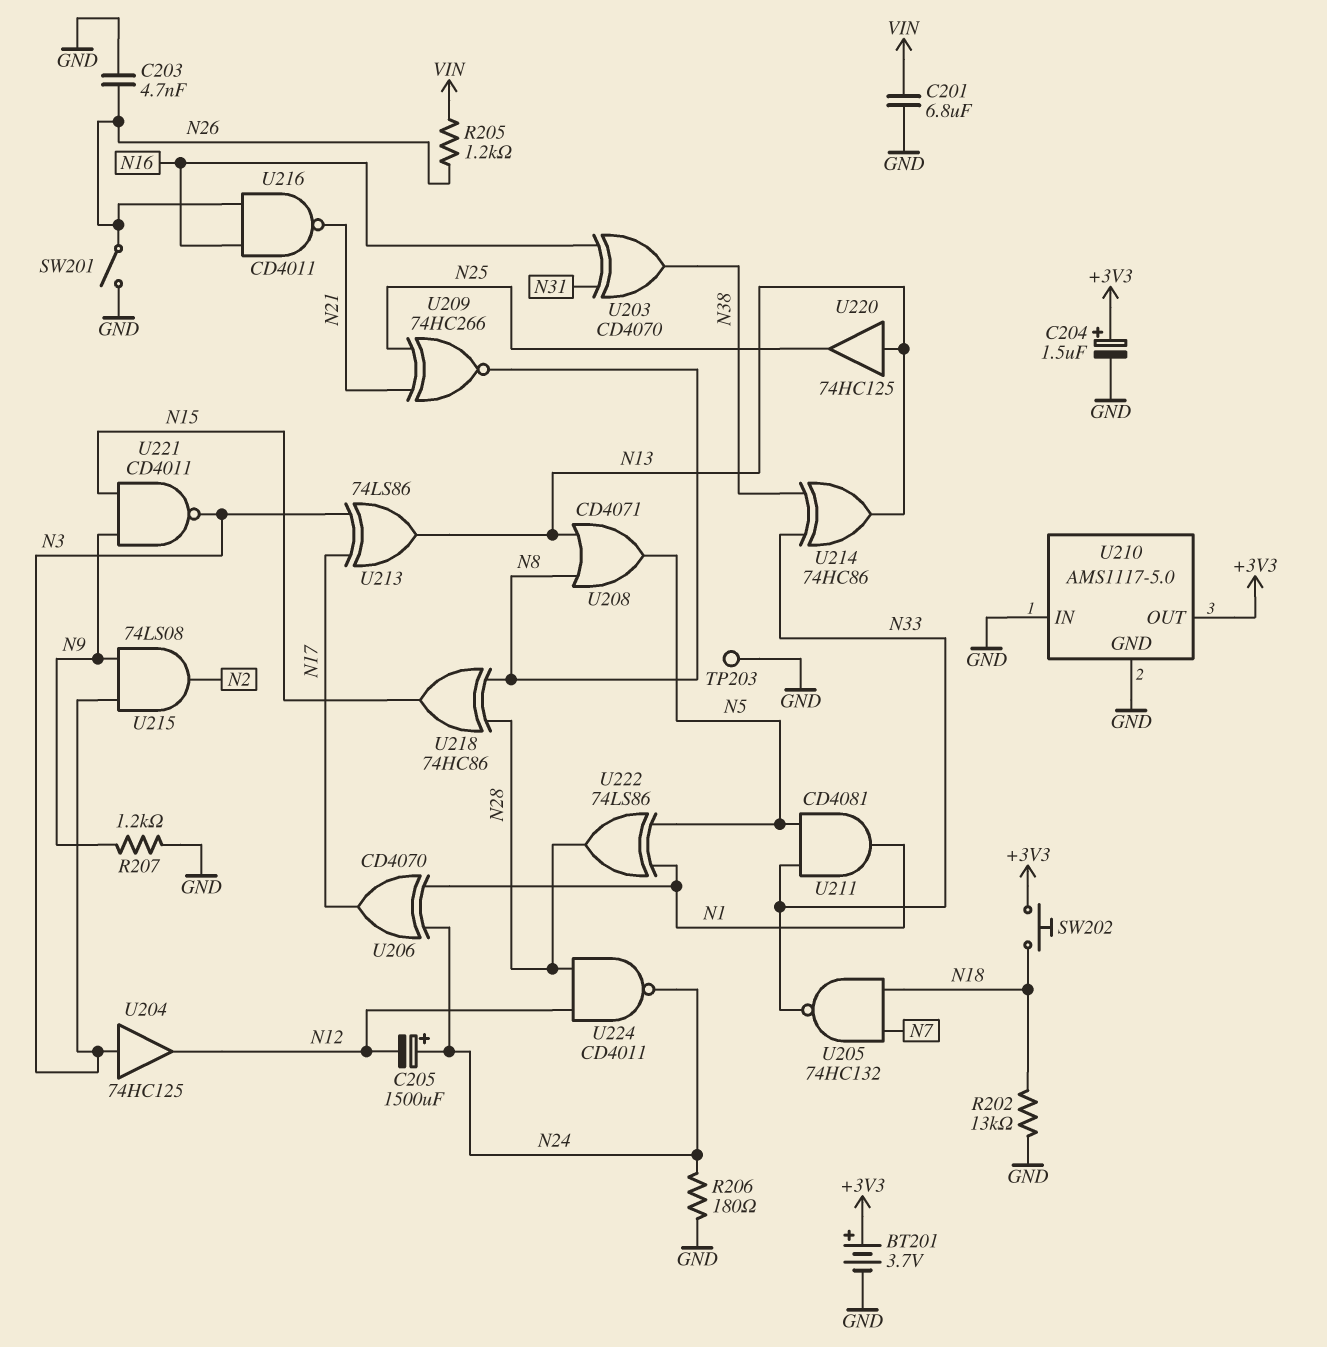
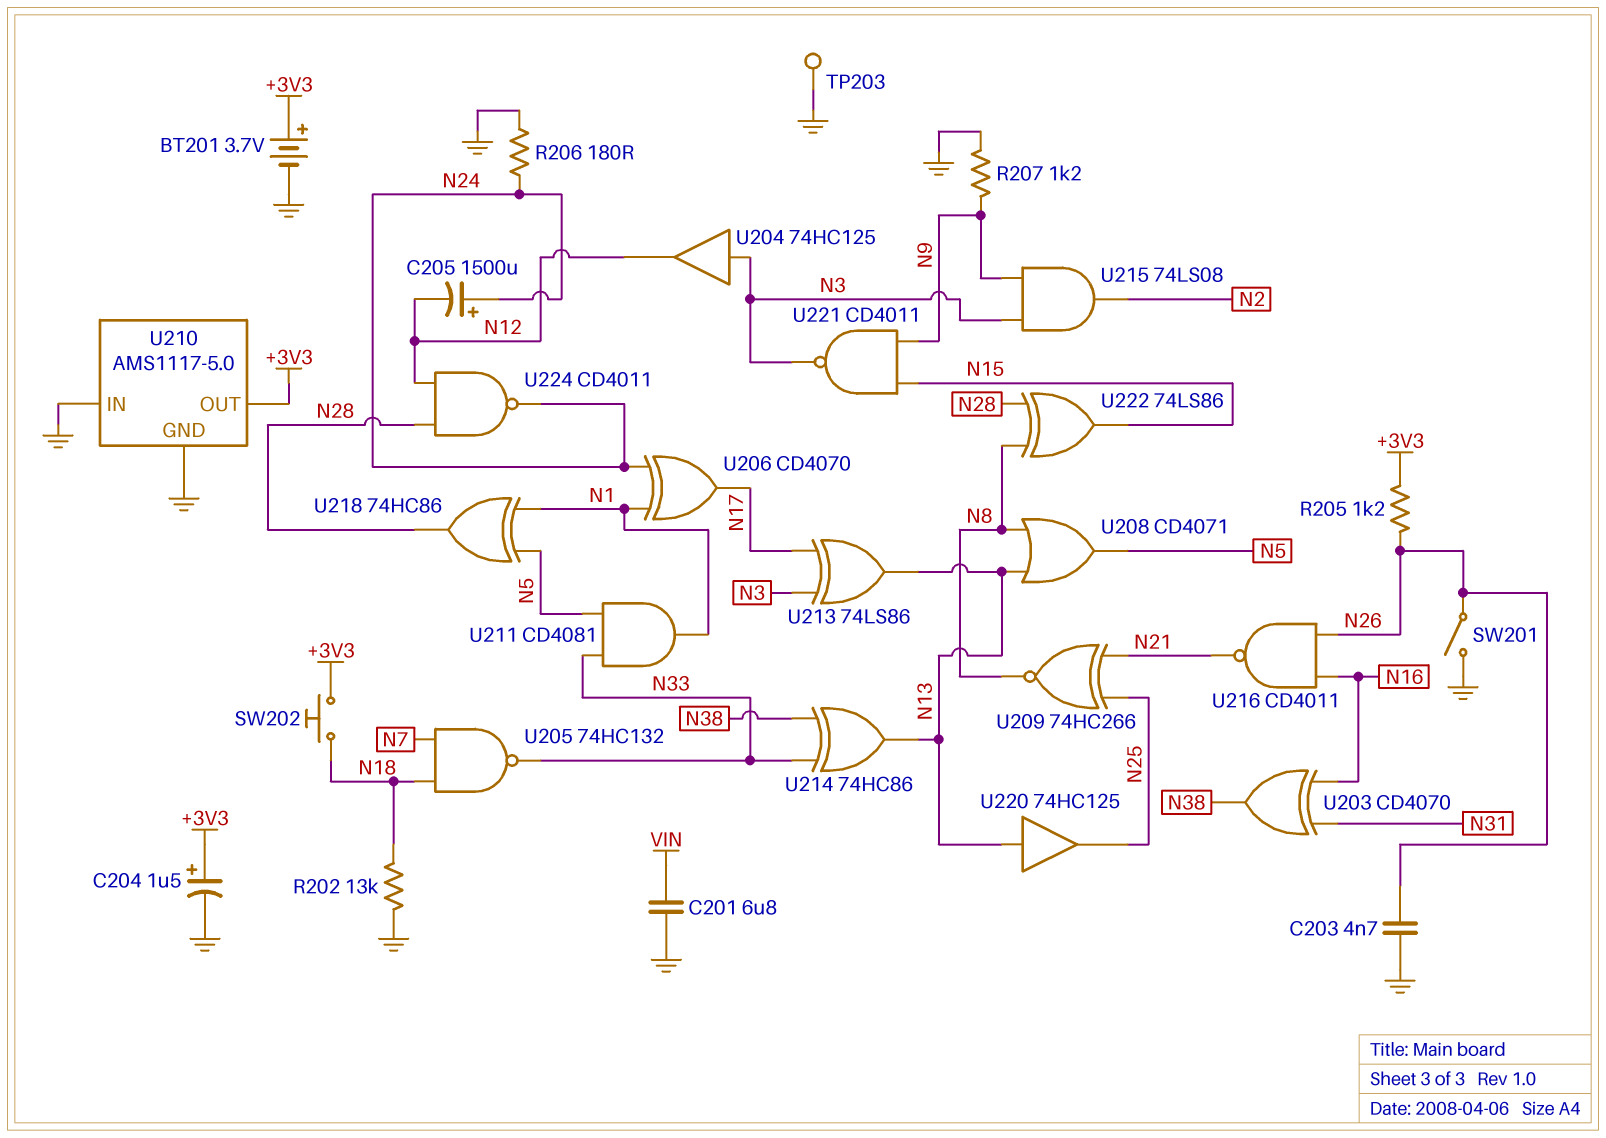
R205: 1.2k (N26, VIN) -> 1.2k (+3V3, N26)
U218: XOR 74HC86 (in N8, in N28, out N15) -> XOR 74HC86 (in N1, in N5, out N28)
U222: XOR 74LS86 (in N1, in N5, out N28) -> XOR 74LS86 (in N8, in N28, out N15)

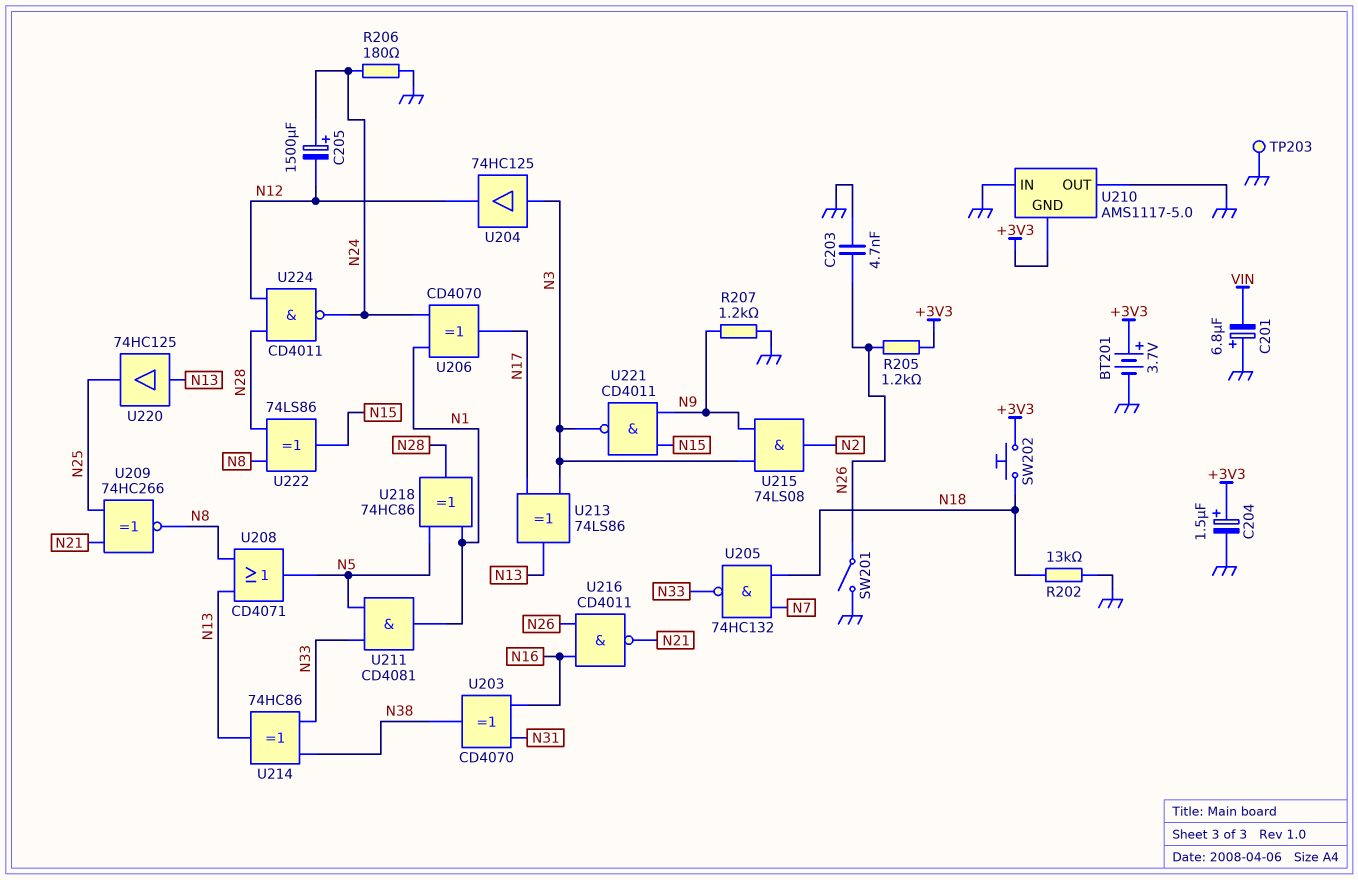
C201: 6.8uF (GND, VIN) -> 6.8uF (plus GND, minus VIN)
U210 pin GND: GND -> +3V3
U210 pin OUT: +3V3 -> GND

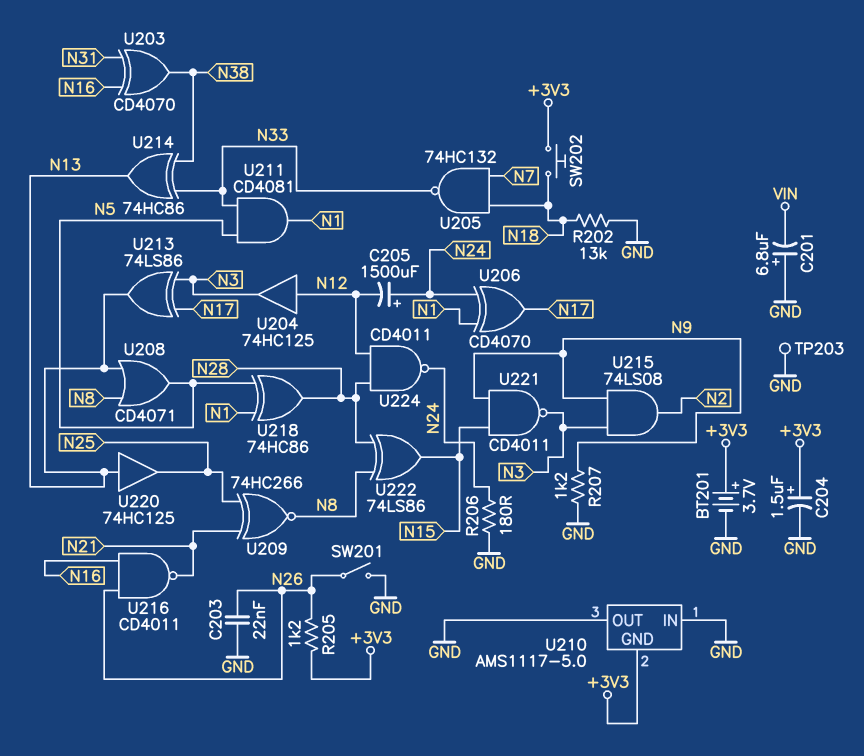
C203: 4.7nF (GND, N26) -> 22nF (GND, N26)
U204: buffer 74HC125 (in N3, out N12) -> buffer 74HC125 (in N12, out N3)

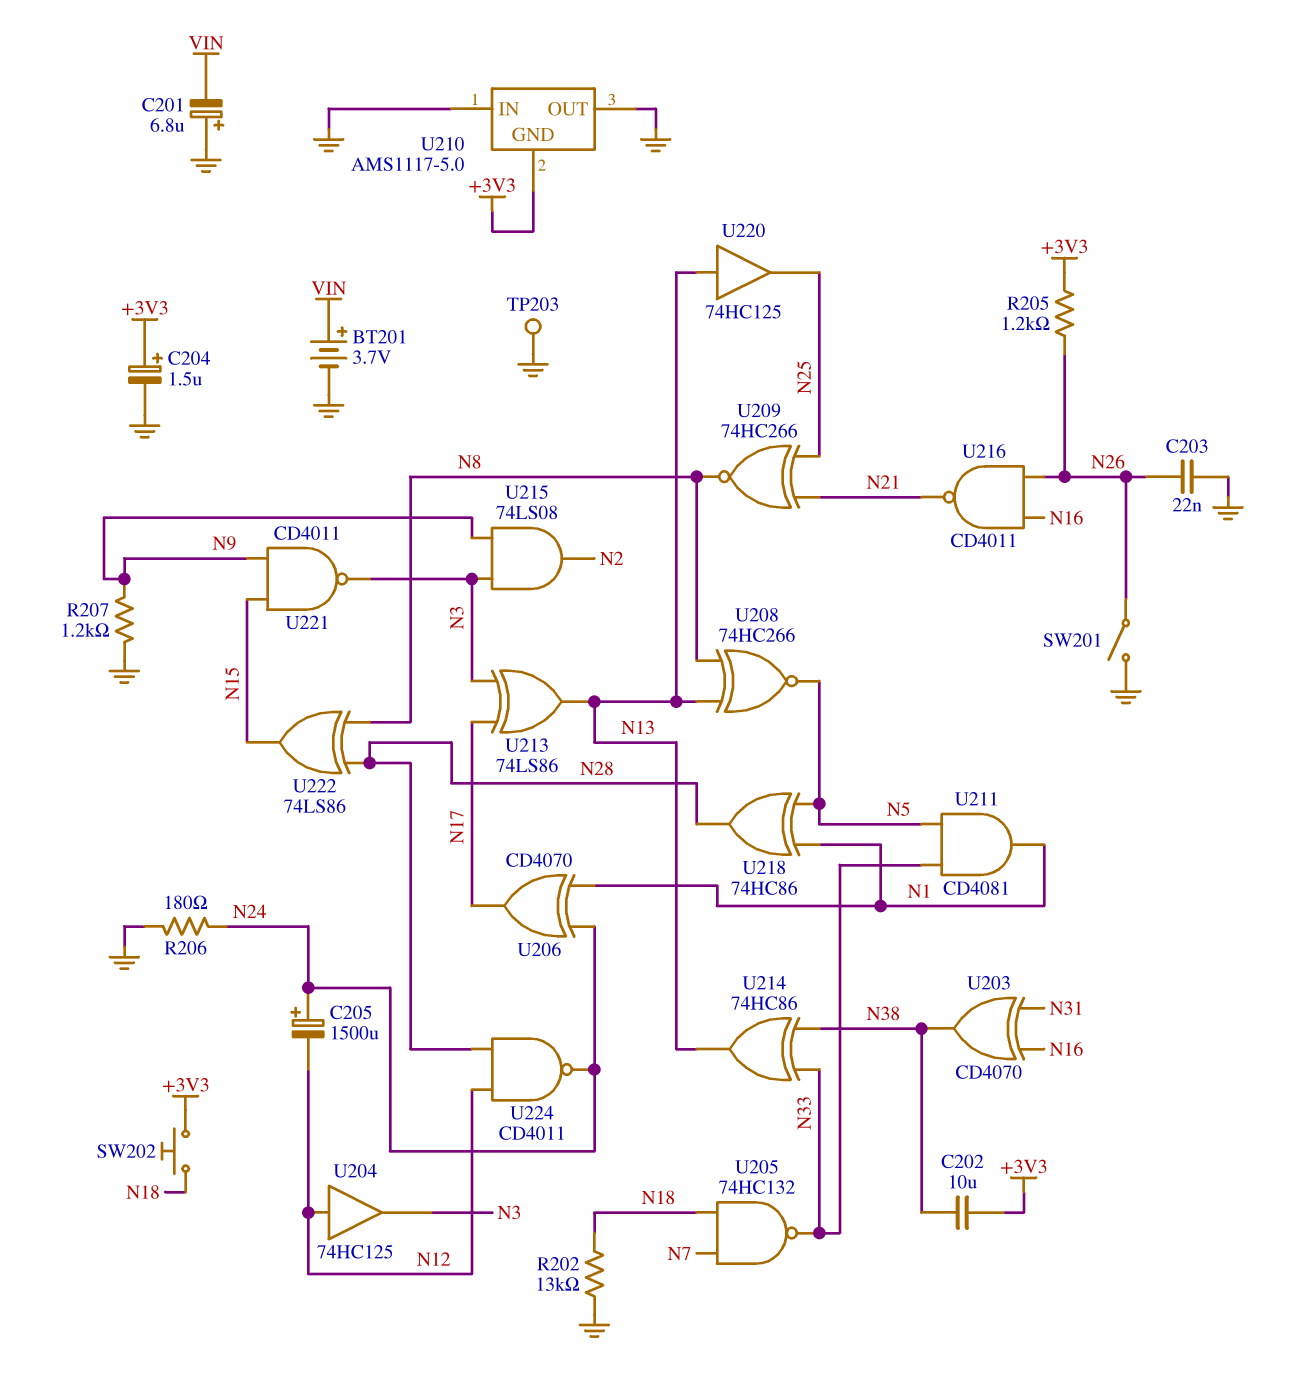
BT201: 3.7V (plus +3V3, minus GND) -> 3.7V (plus VIN, minus GND)
C202: none -> 10uF (+3V3, N38)
U208: OR CD4071 (in N8, in N13, out N5) -> XNOR 74HC266 (in N8, in N13, out N5)

